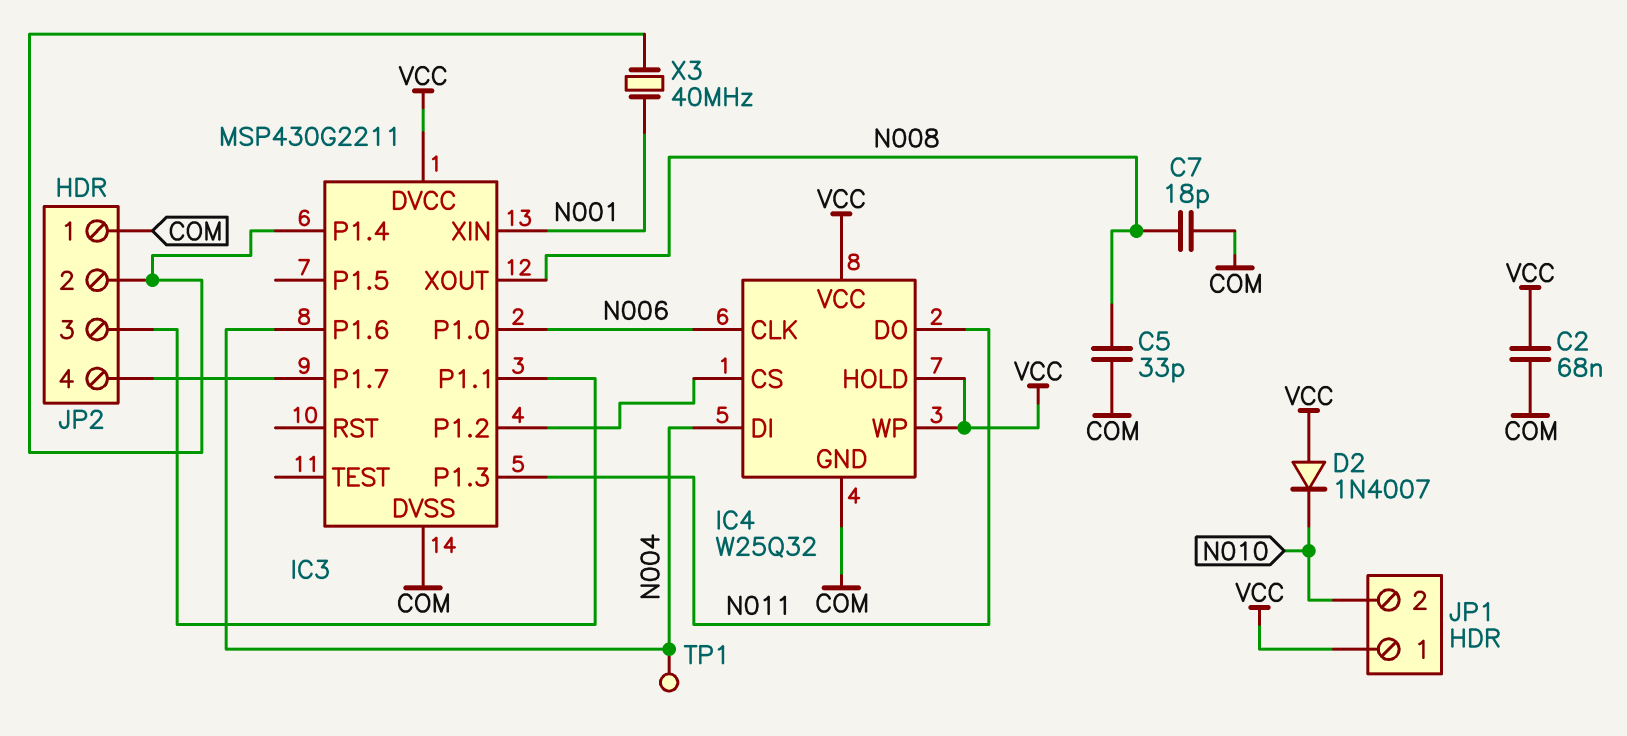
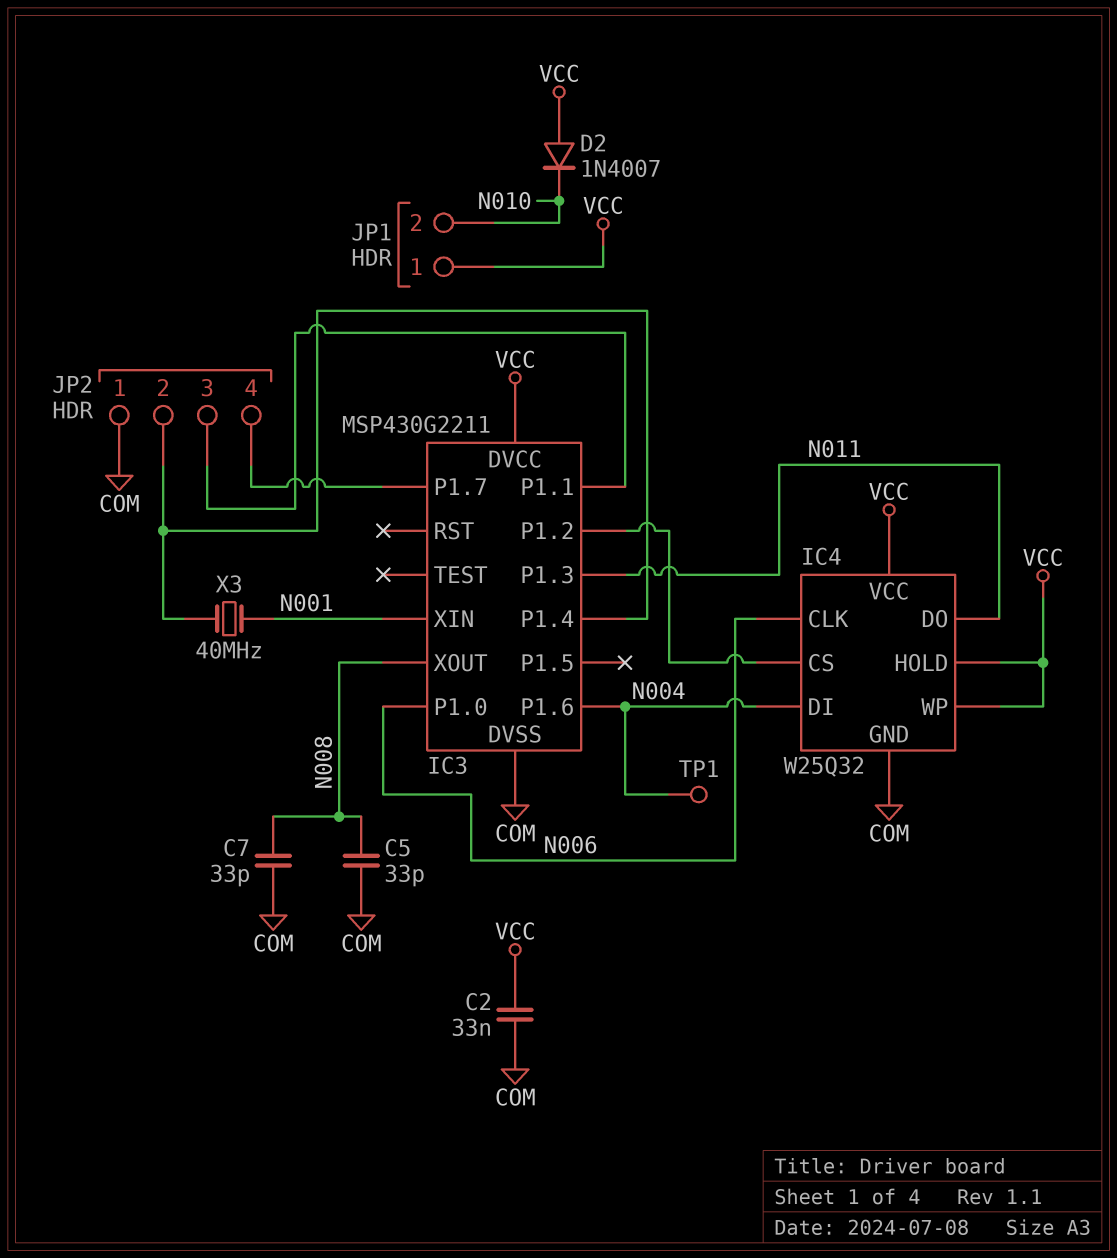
C2: 68nF (COM, VCC) -> 33nF (COM, VCC)
C7: 18pF (COM, N008) -> 33pF (COM, N008)

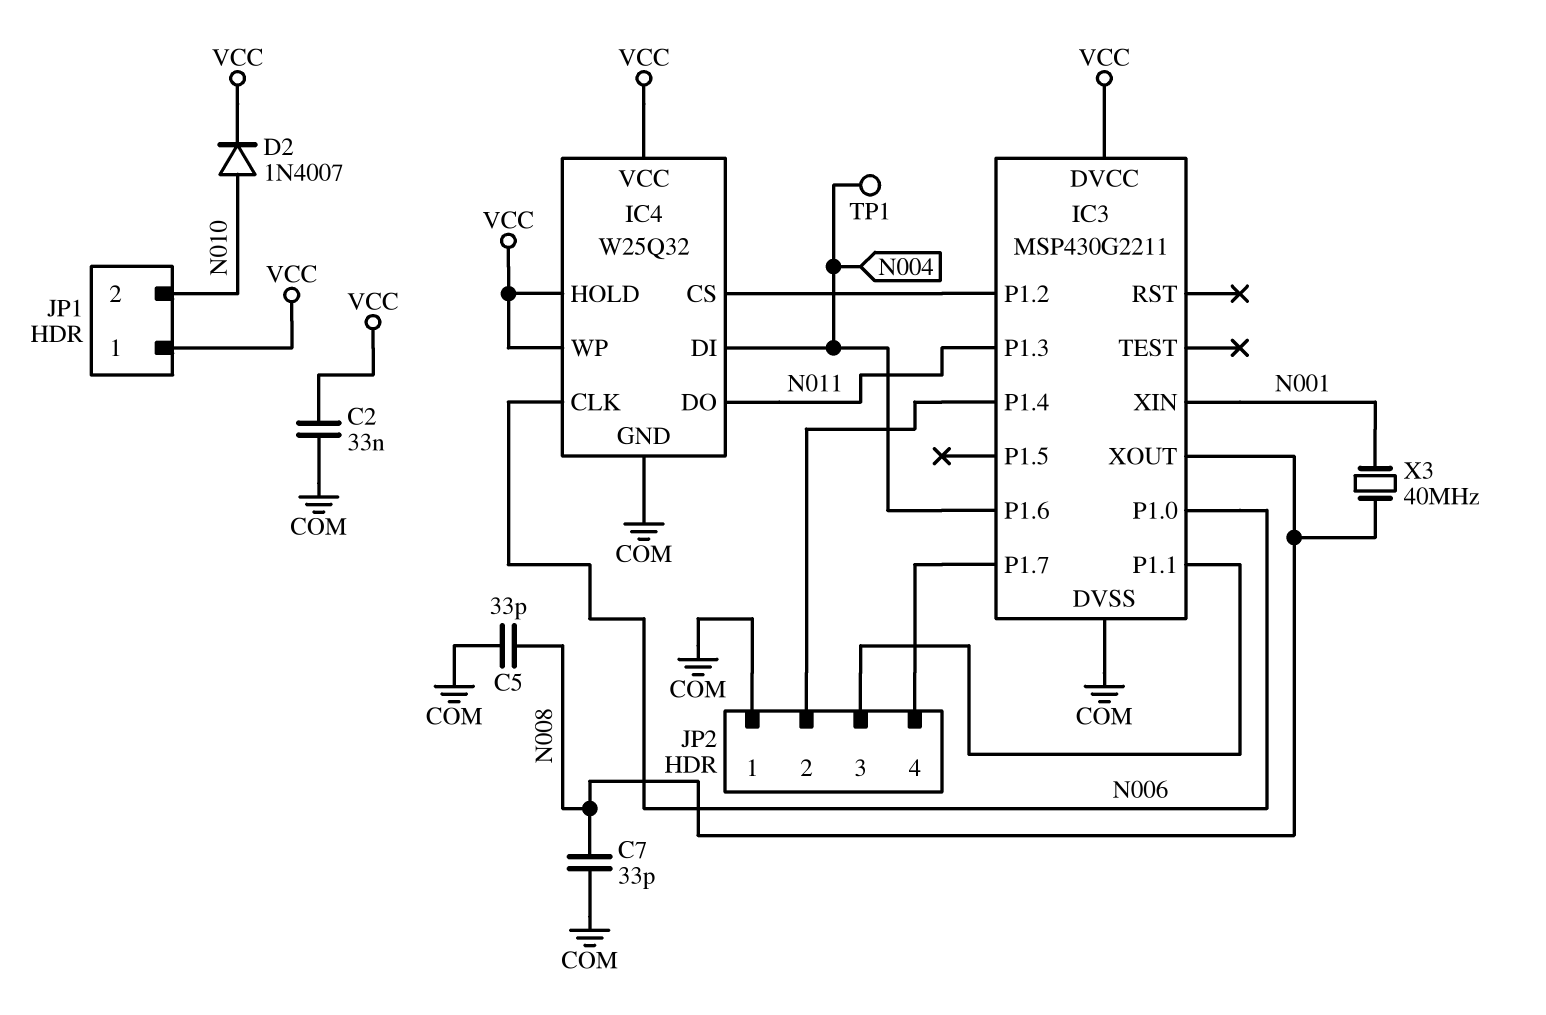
D2: diode 1N4007 (A VCC, K N010) -> diode 1N4007 (A N010, K VCC)
X3: 40MHz (IC3/P1.4, N001) -> 40MHz (N001, N008)

